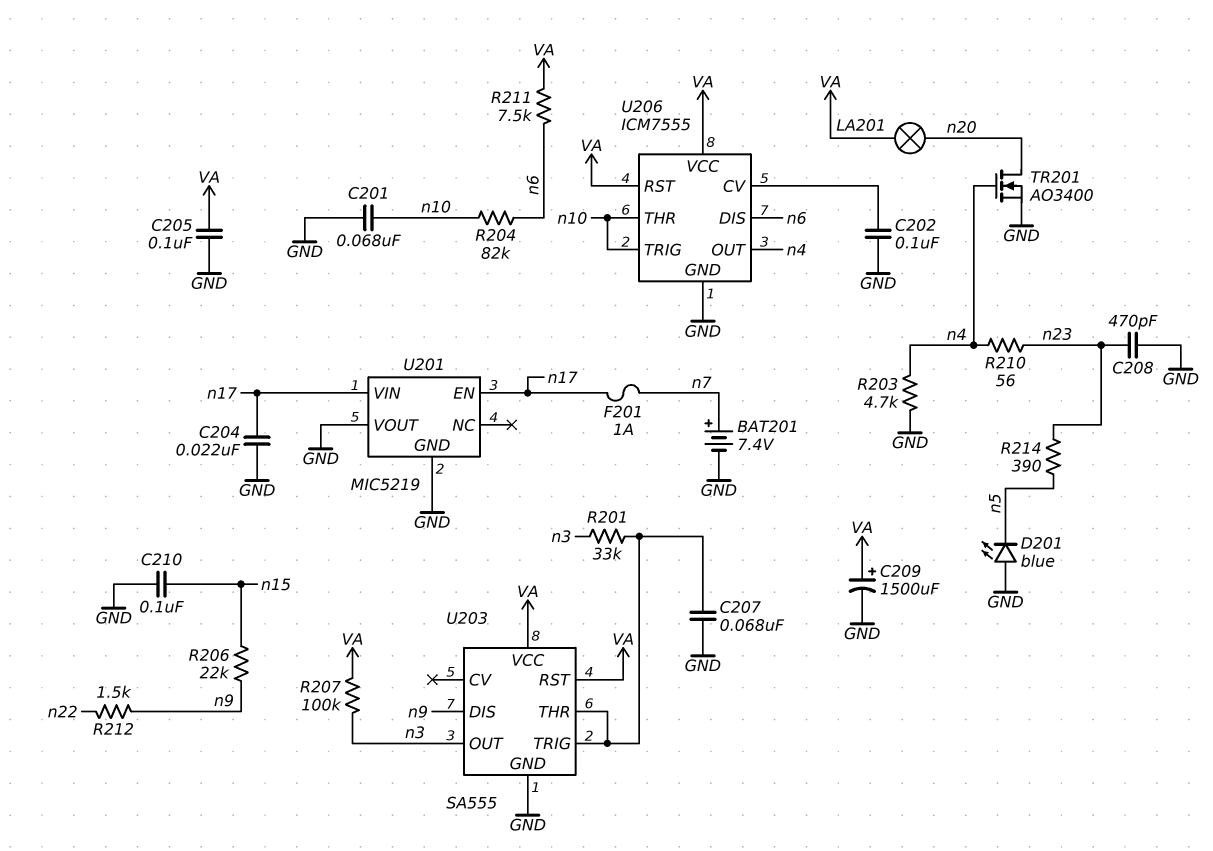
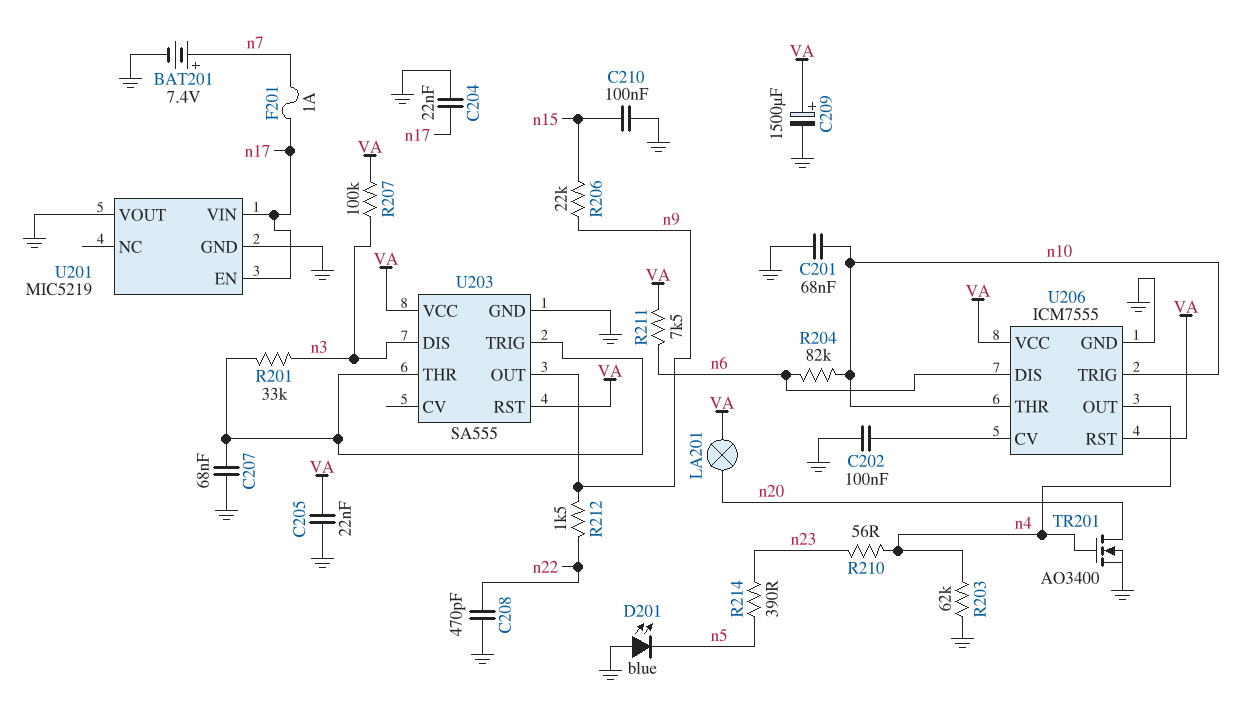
C205: 100nF (GND, VA) -> 22nF (GND, VA)
C208: 470pF (GND, n23) -> 470pF (GND, n22)
R203: 4.7k (GND, n4) -> 62k (GND, n4)
U203 pin DIS: n9 -> n3
U203 pin OUT: n3 -> n9

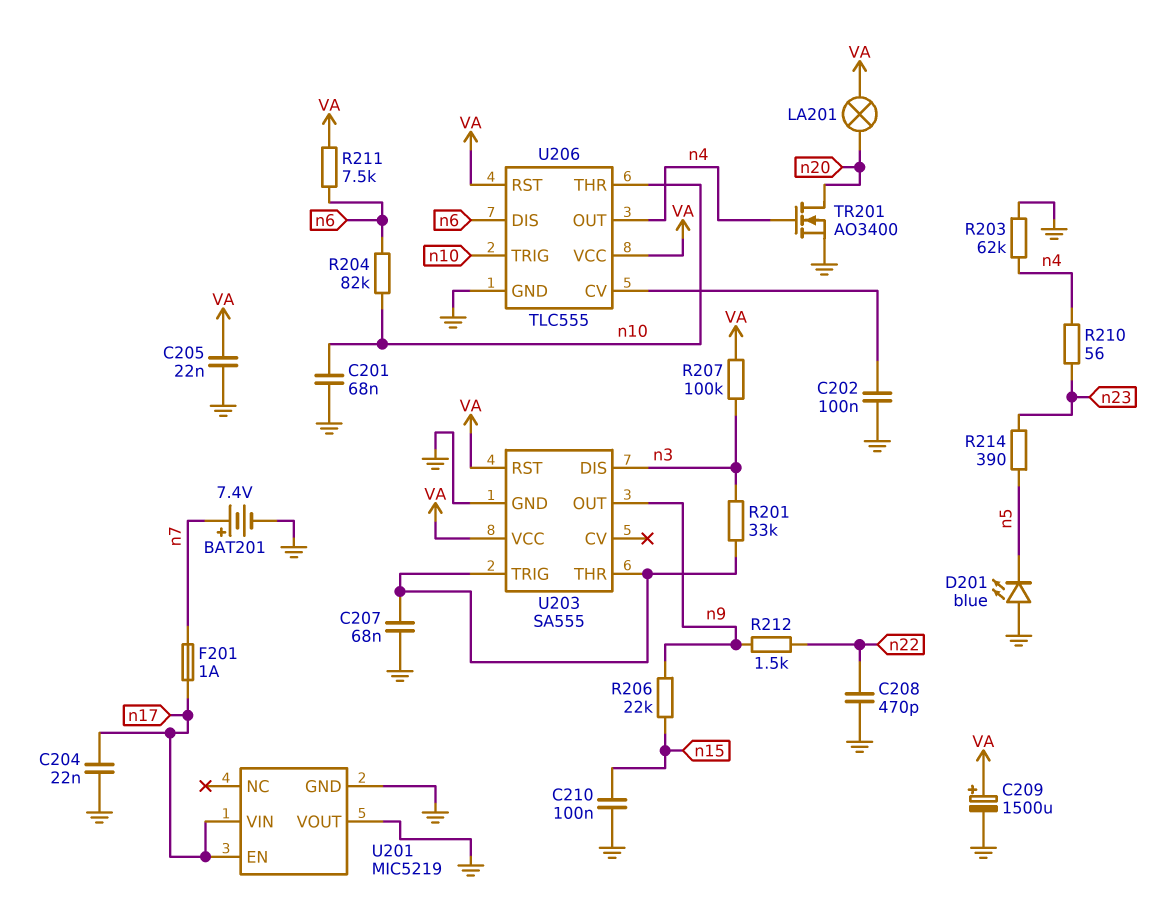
U206: ICM7555 -> TLC555

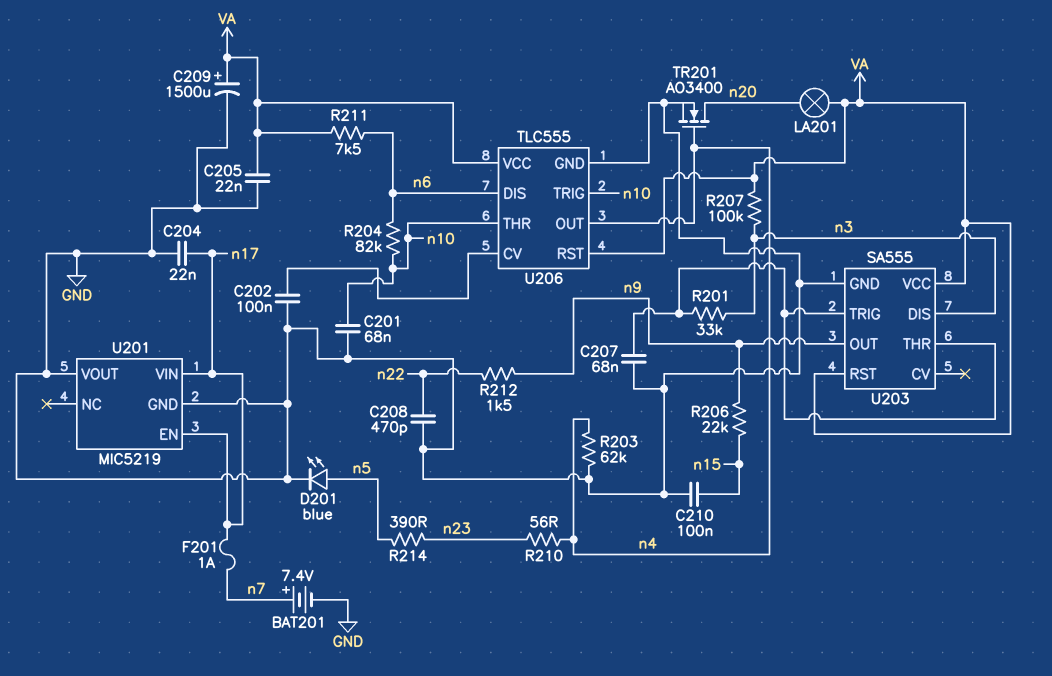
D201: LED blue (A GND, K n5) -> LED blue (A n5, K GND)

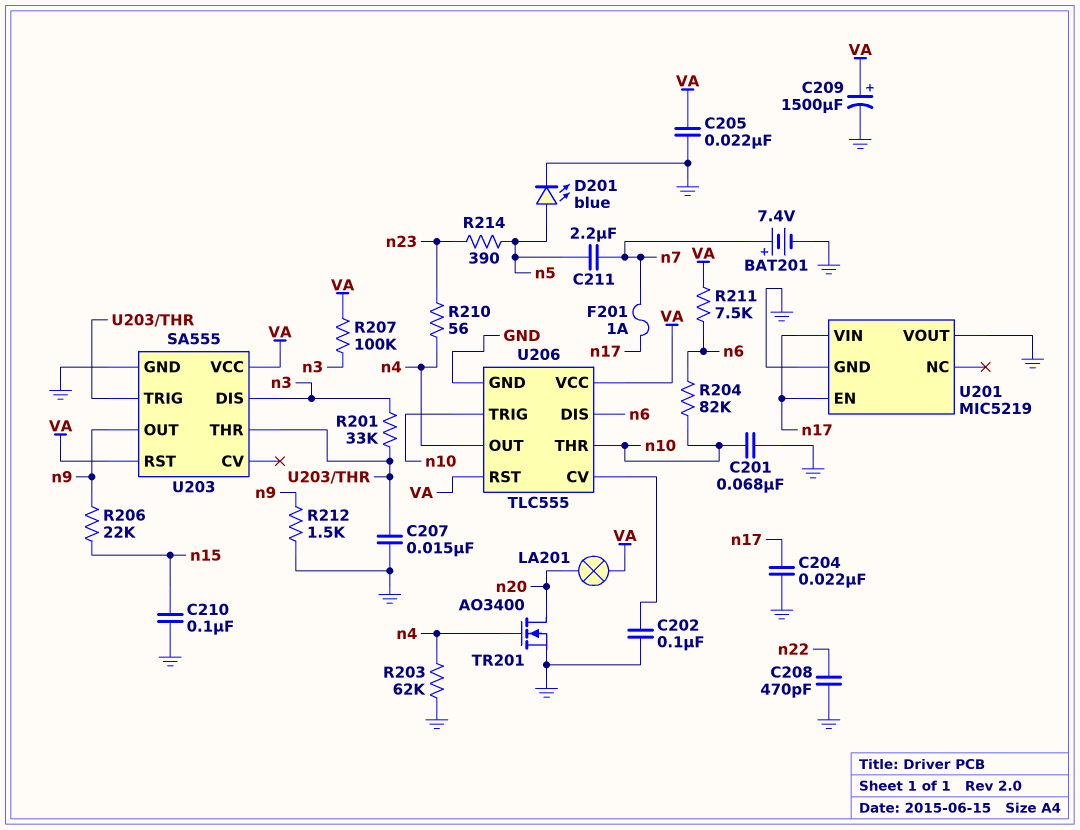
C207: 68nF (GND, U203/THR) -> 15nF (GND, U203/THR)
C211: none -> 2.2uF (n5, n7)
R212: 1.5k (n9, n22) -> 1.5k (GND, n9)

